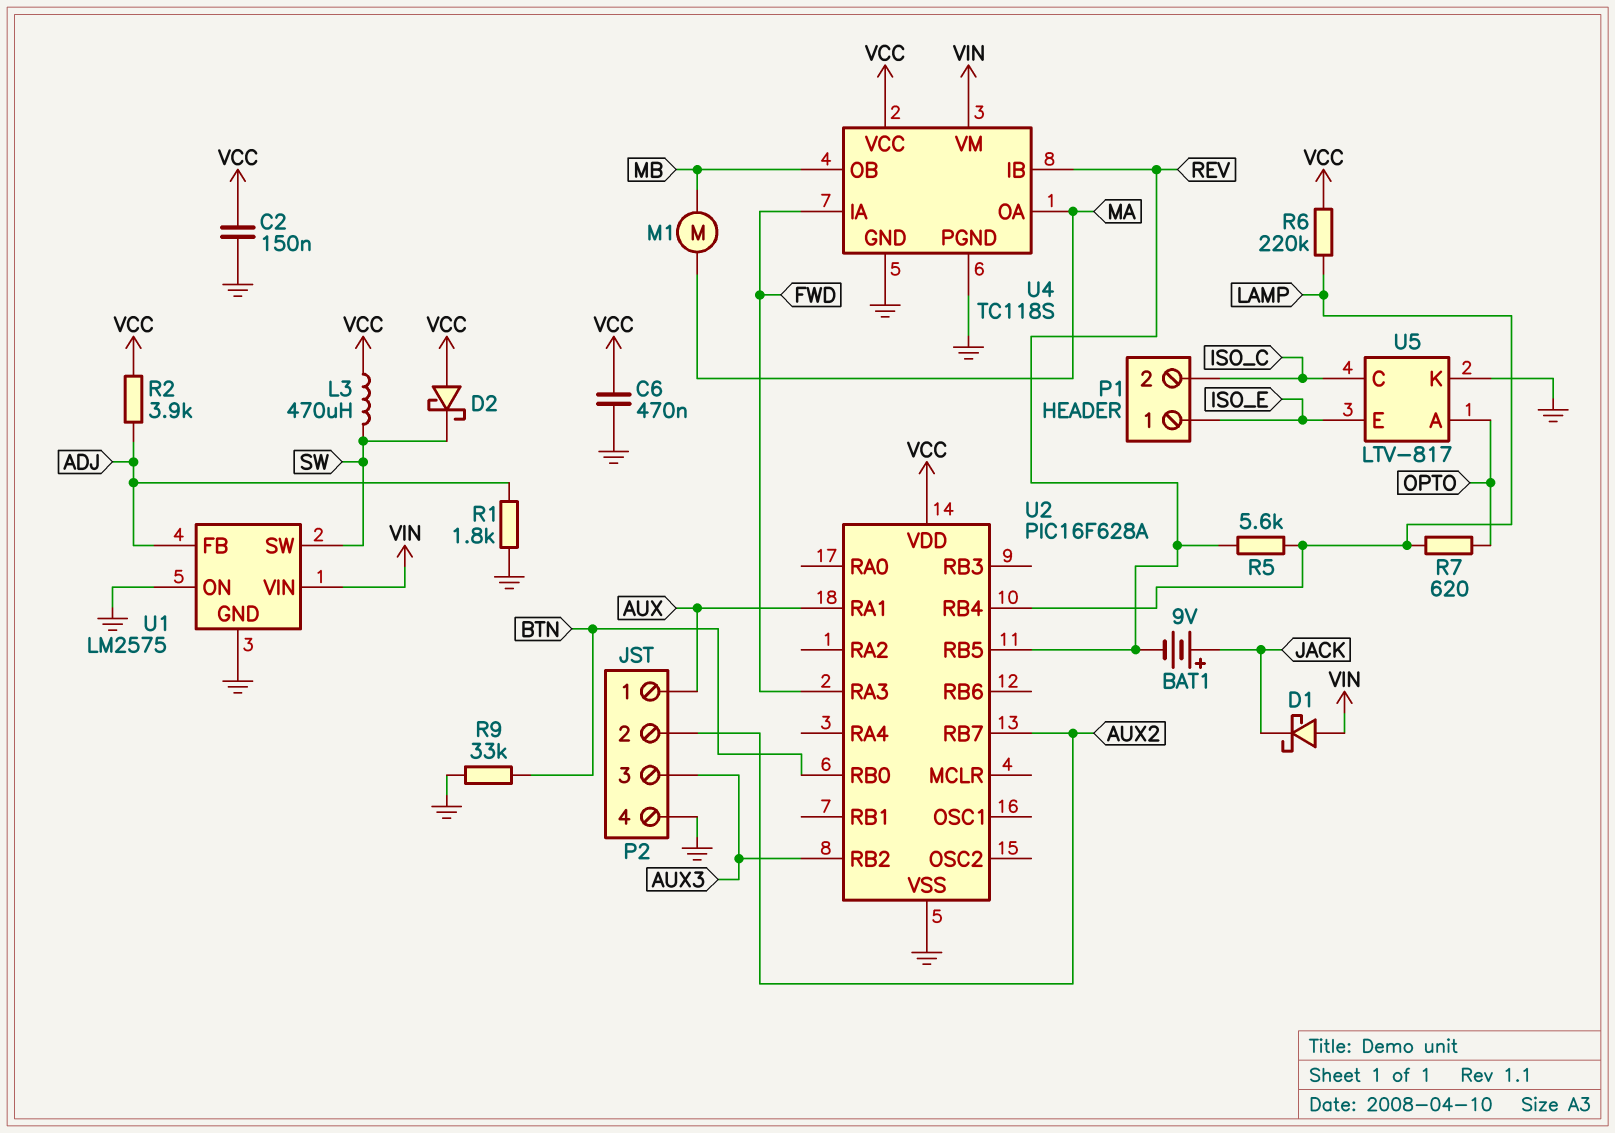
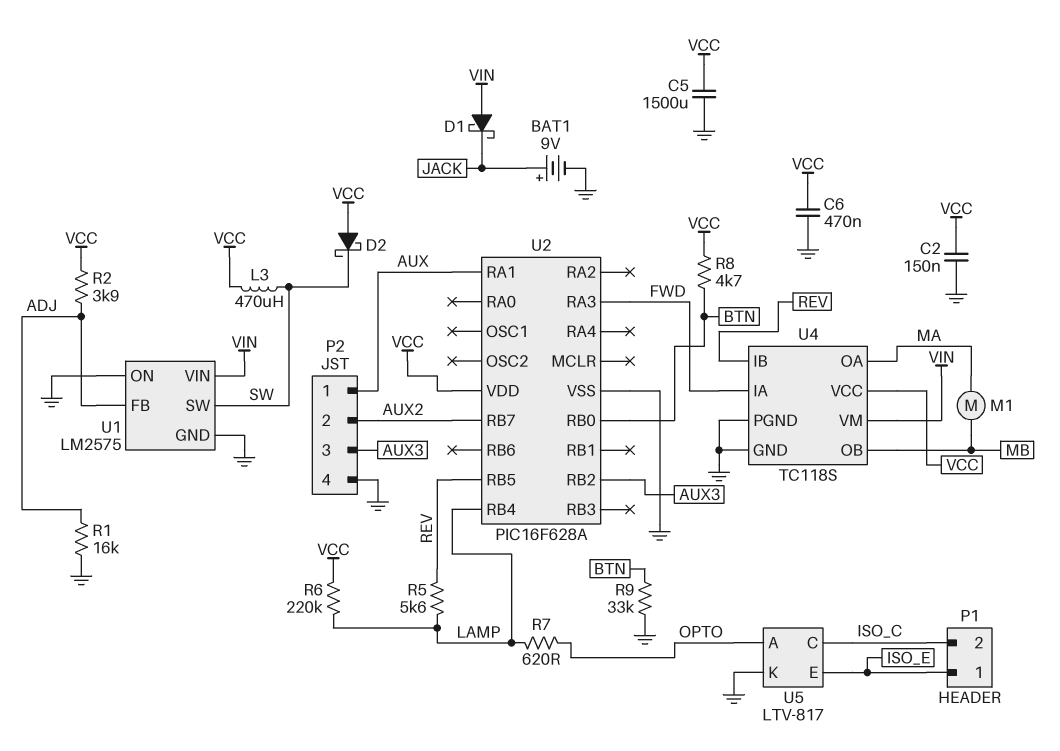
BAT1: 9V (plus JACK, minus REV) -> 9V (plus JACK, minus GND)
C5: none -> 1500uF (GND, VCC)
R1: 1.8k (ADJ, GND) -> 16k (ADJ, GND)
R8: none -> 4.7k (BTN, VCC)

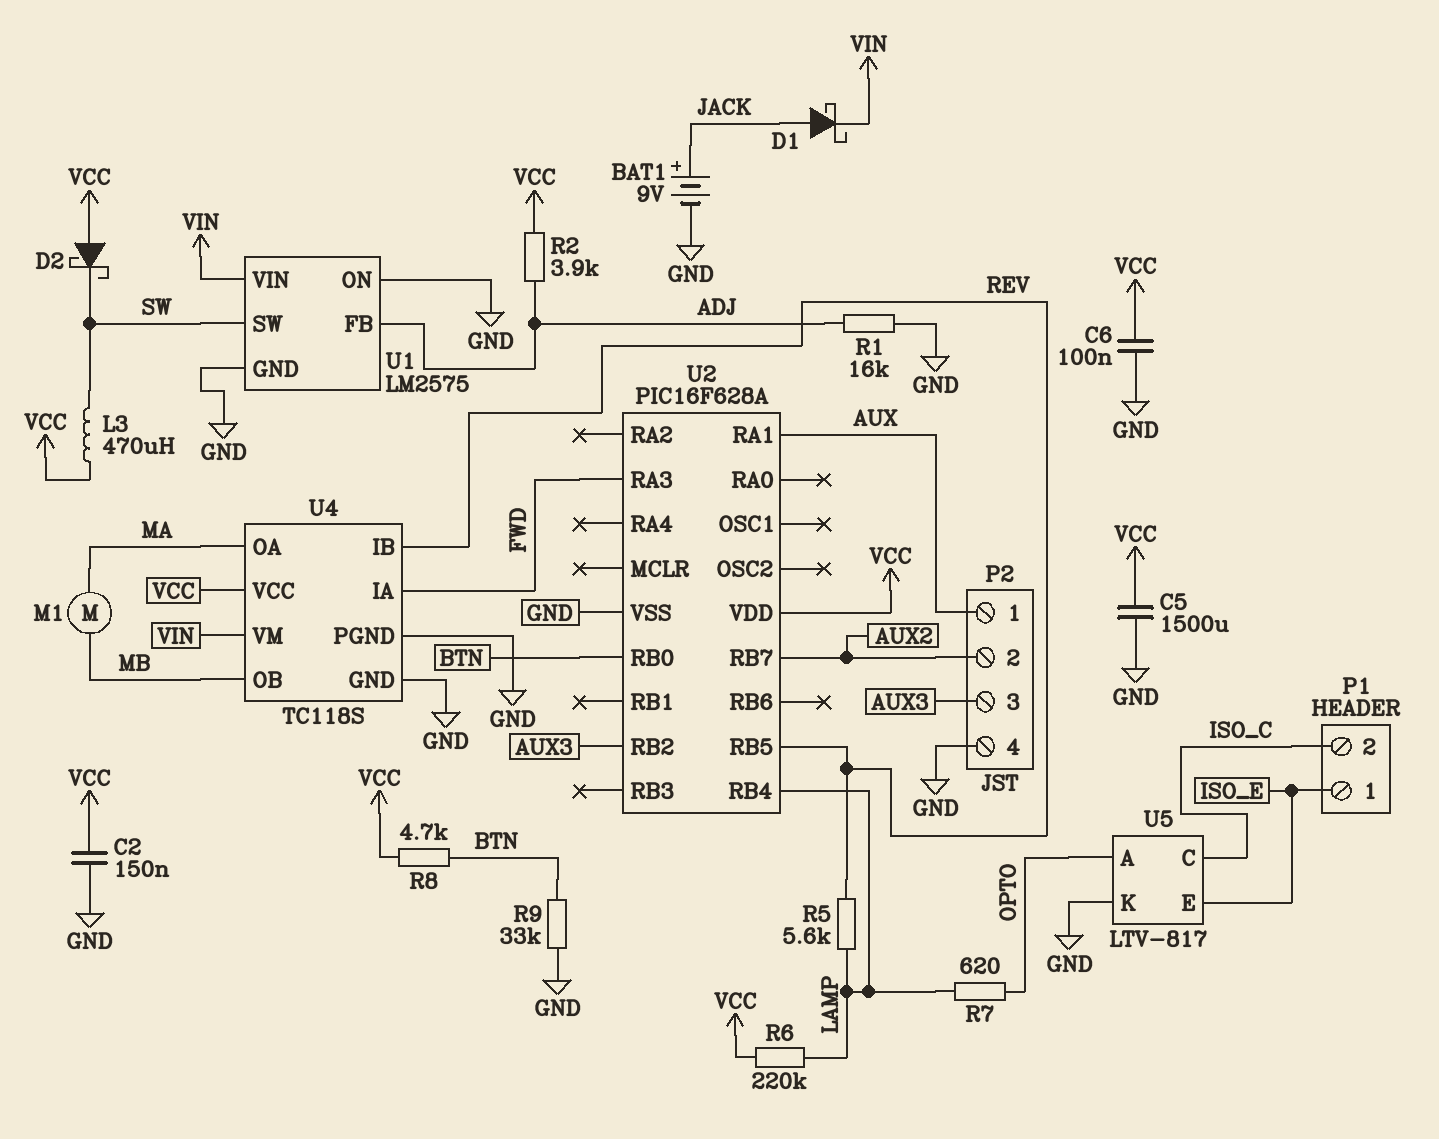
C6: 470nF (GND, VCC) -> 100nF (GND, VCC)
D1: schottky (A VIN, K JACK) -> schottky (A JACK, K VIN)

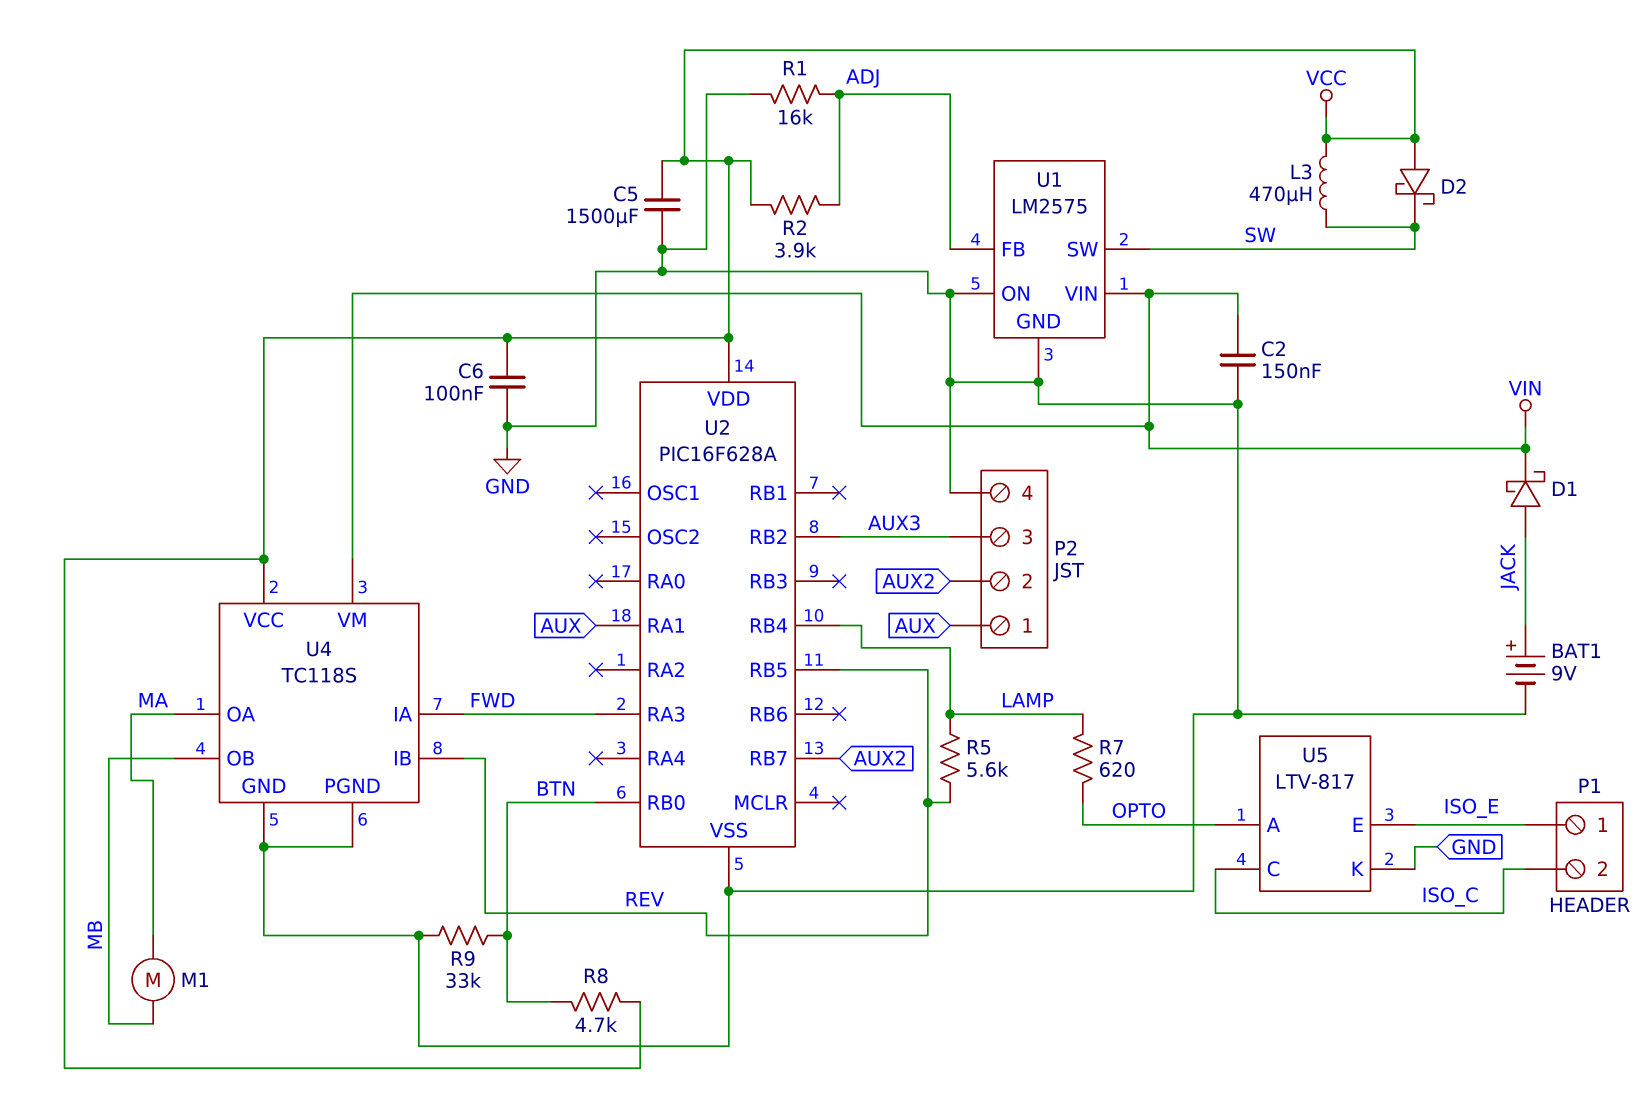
C2: 150nF (GND, VCC) -> 150nF (GND, VIN)
R6: 220k (LAMP, VCC) -> none

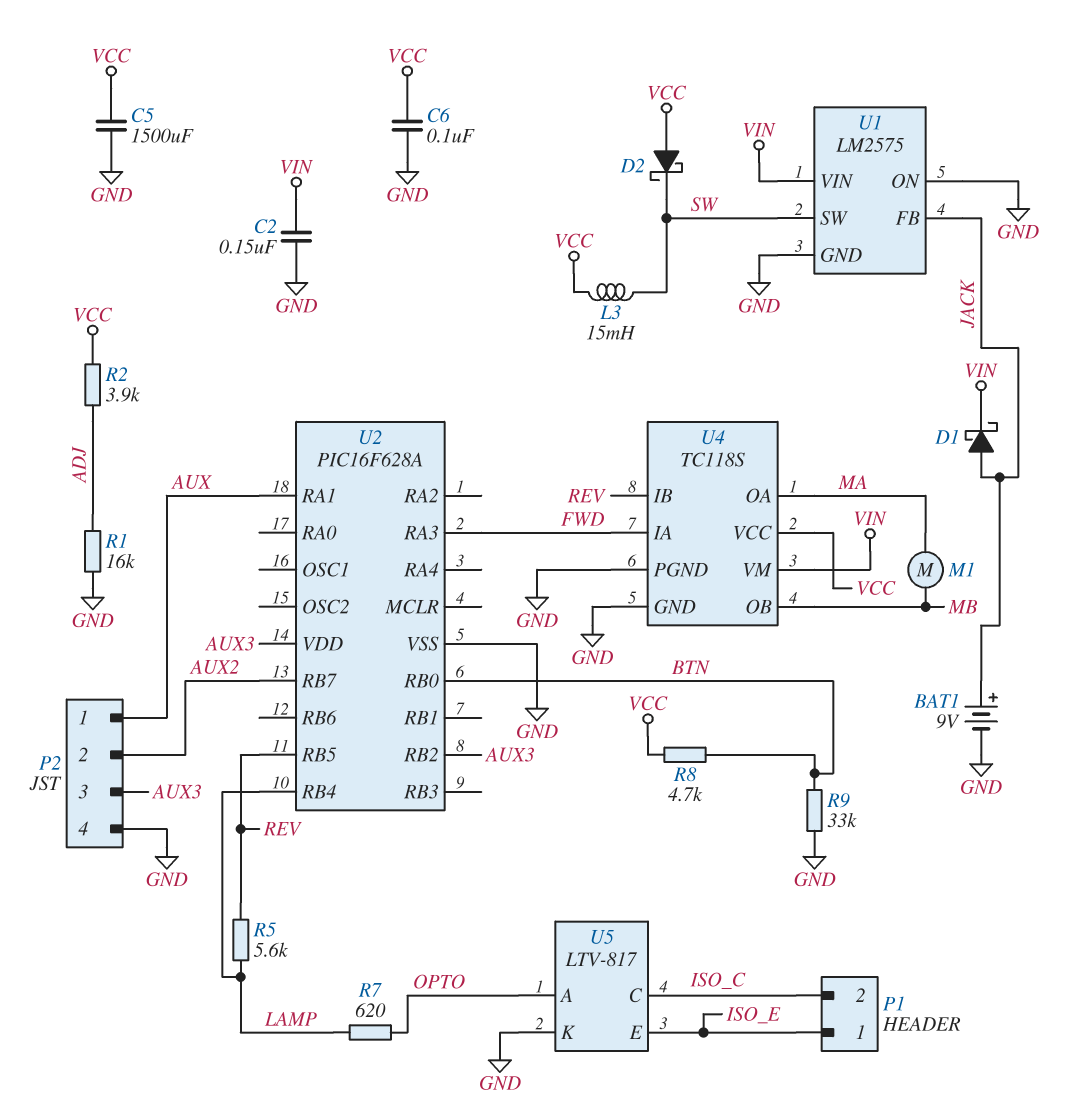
L3: 470uH (SW, VCC) -> 15mH (SW, VCC)
U1 pin FB: ADJ -> JACK
U2 pin VDD: VCC -> AUX3

